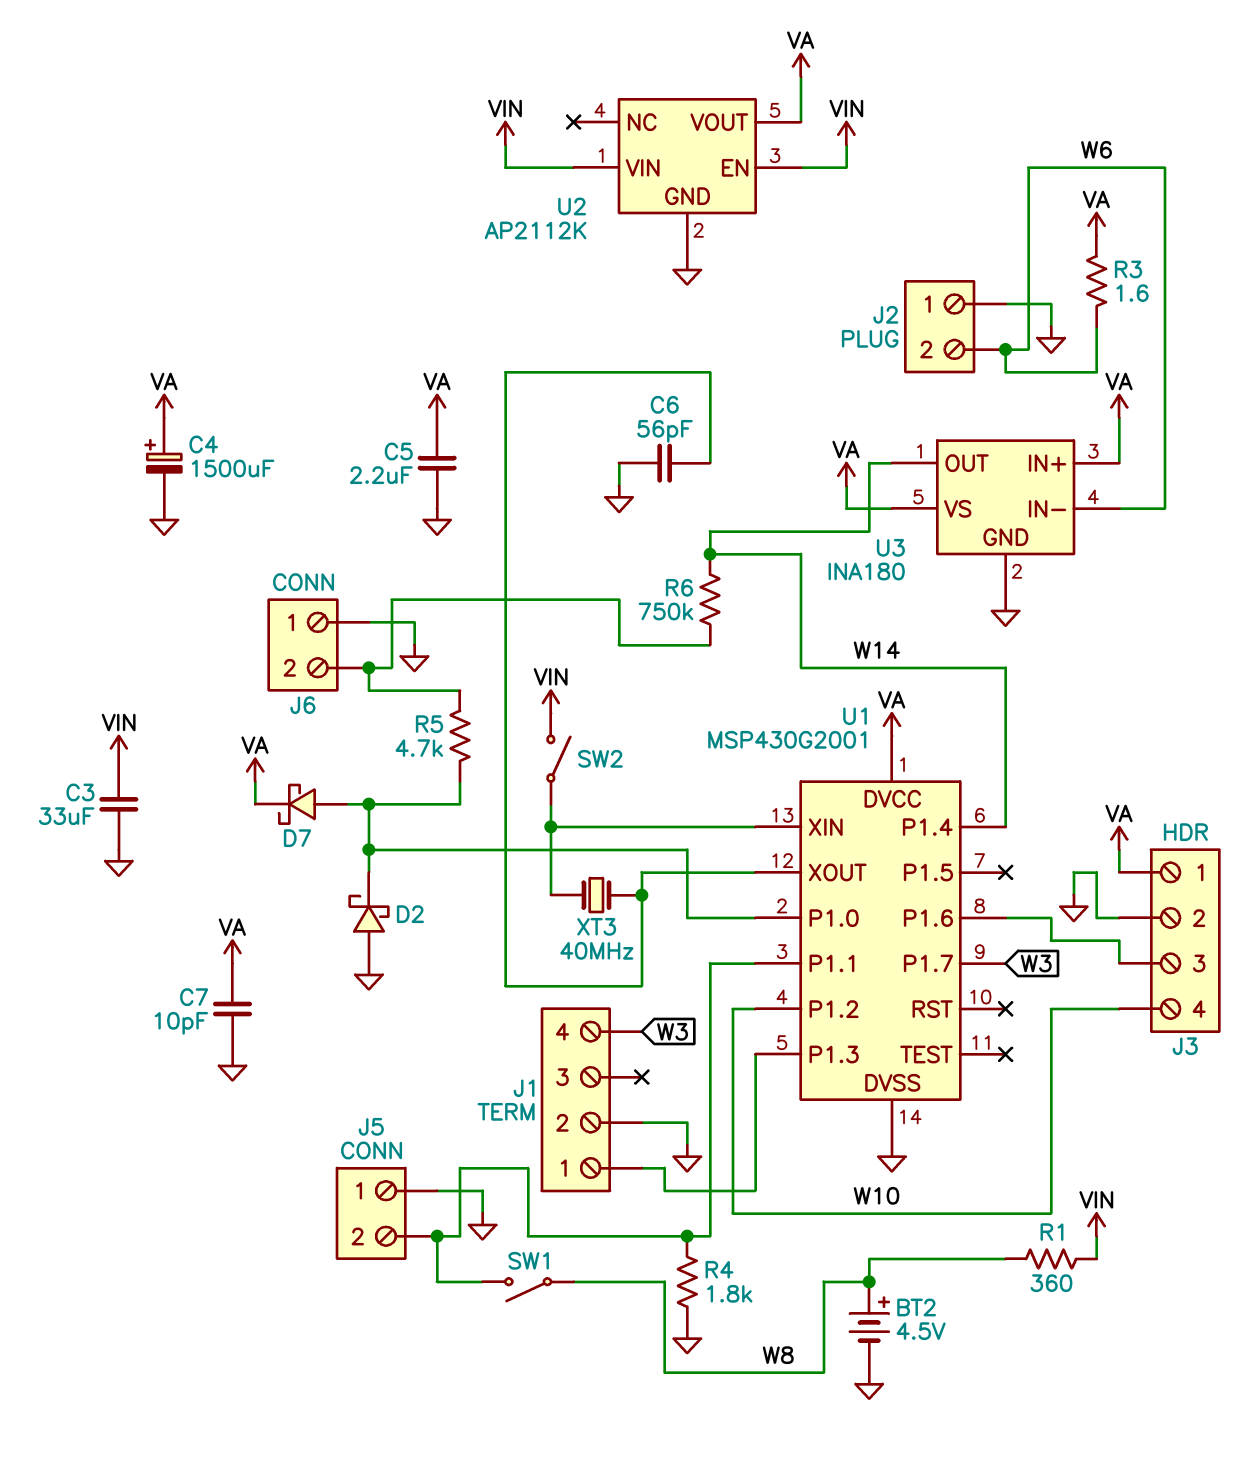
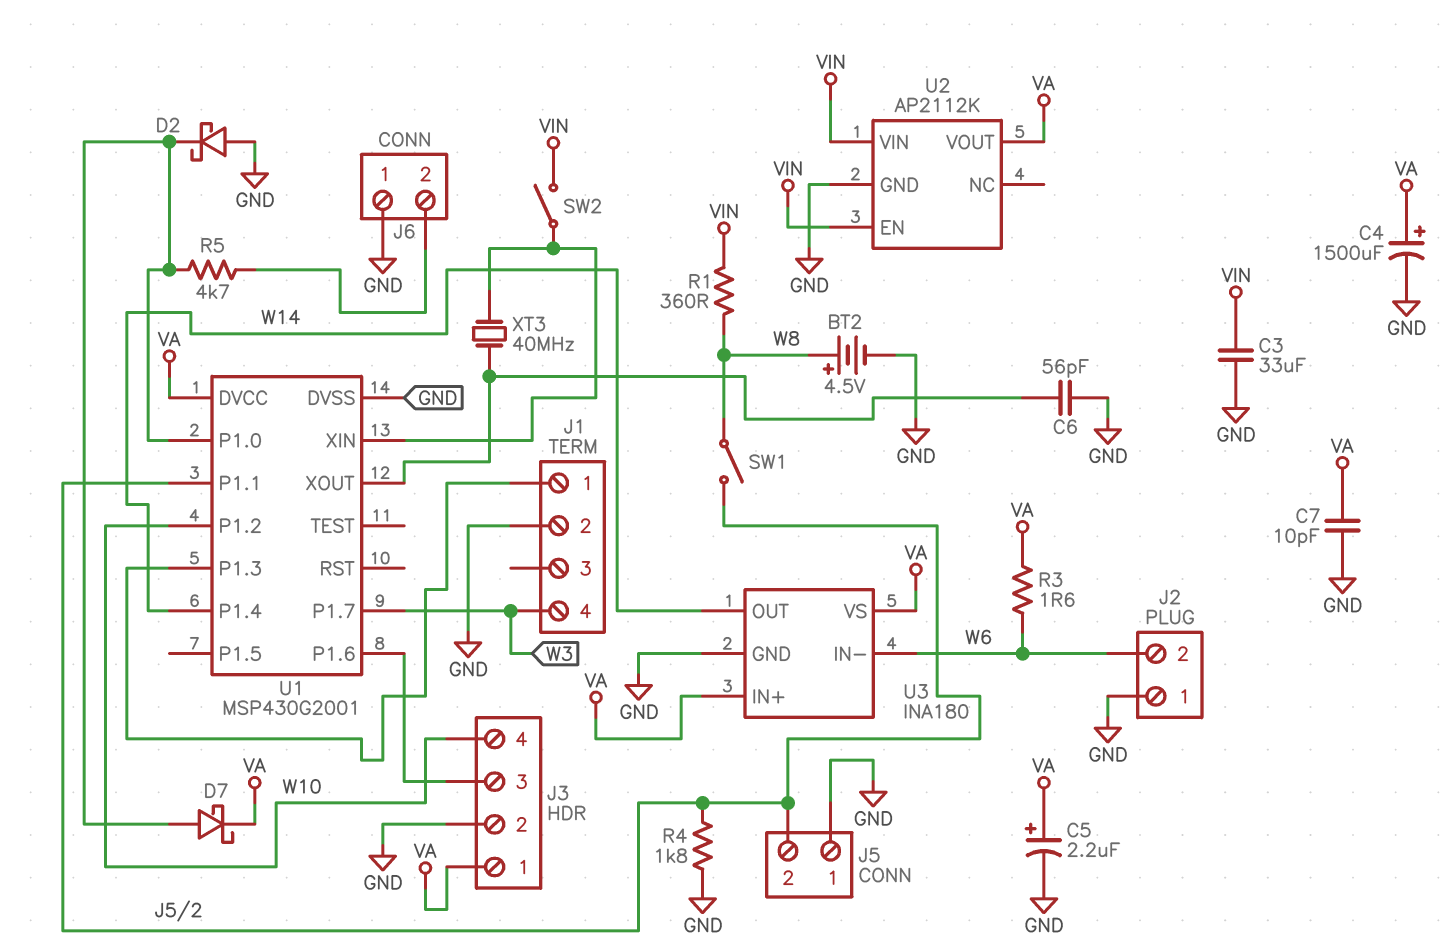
C5: 2.2uF (GND, VA) -> 2.2uF (plus VA, minus GND)
R6: 750k (J6/2, W14) -> none

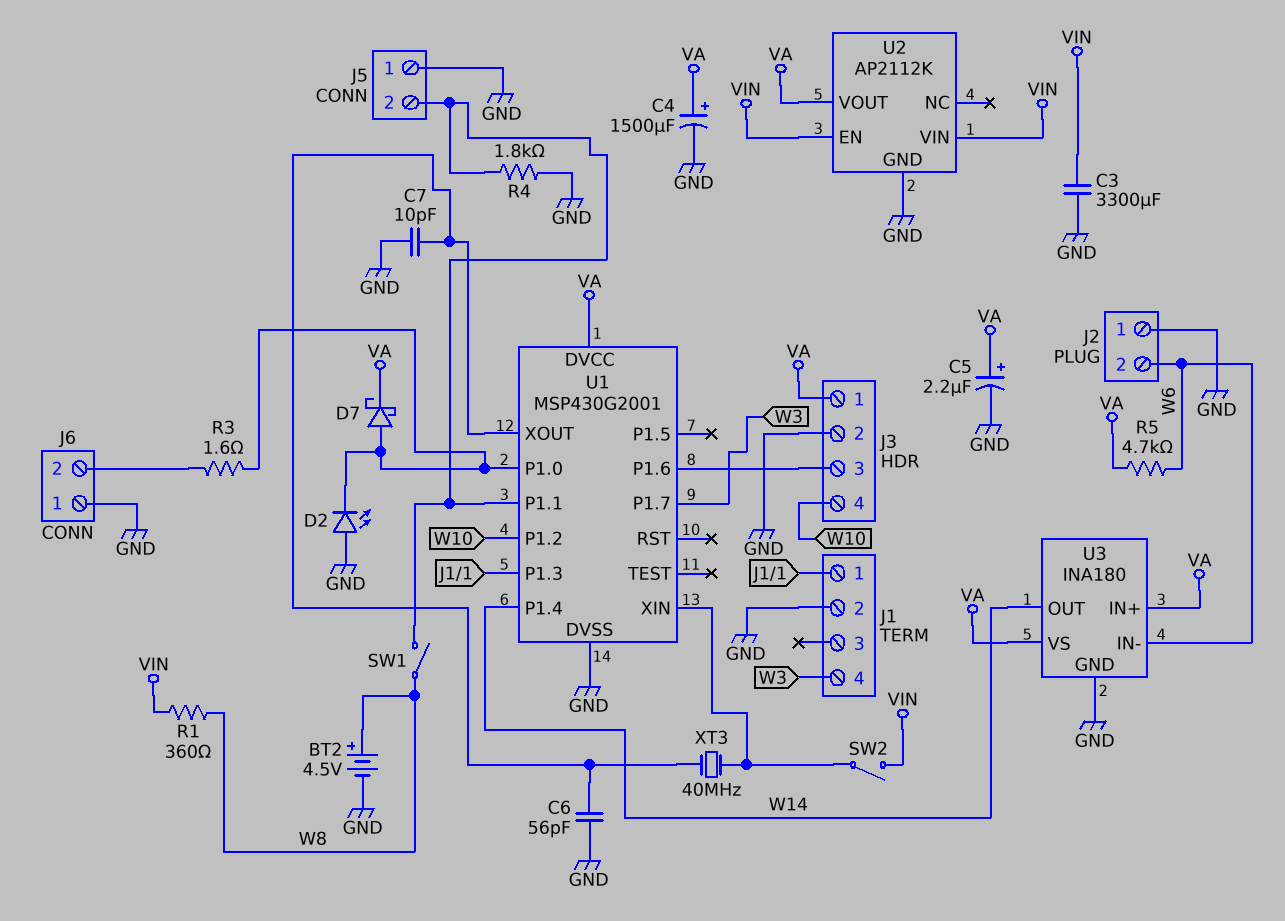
C3: 33uF (GND, VIN) -> 3300uF (GND, VIN)
C7: 10pF (GND, VA) -> 10pF (GND, U1/XOUT)
D2: schottky (A GND, K U1/P1.0) -> LED (A GND, K U1/P1.0)
R3: 1.6 (VA, W6) -> 1.6 (J6/2, U1/P1.0)
R5: 4.7k (J6/2, U1/P1.0) -> 4.7k (VA, W6)

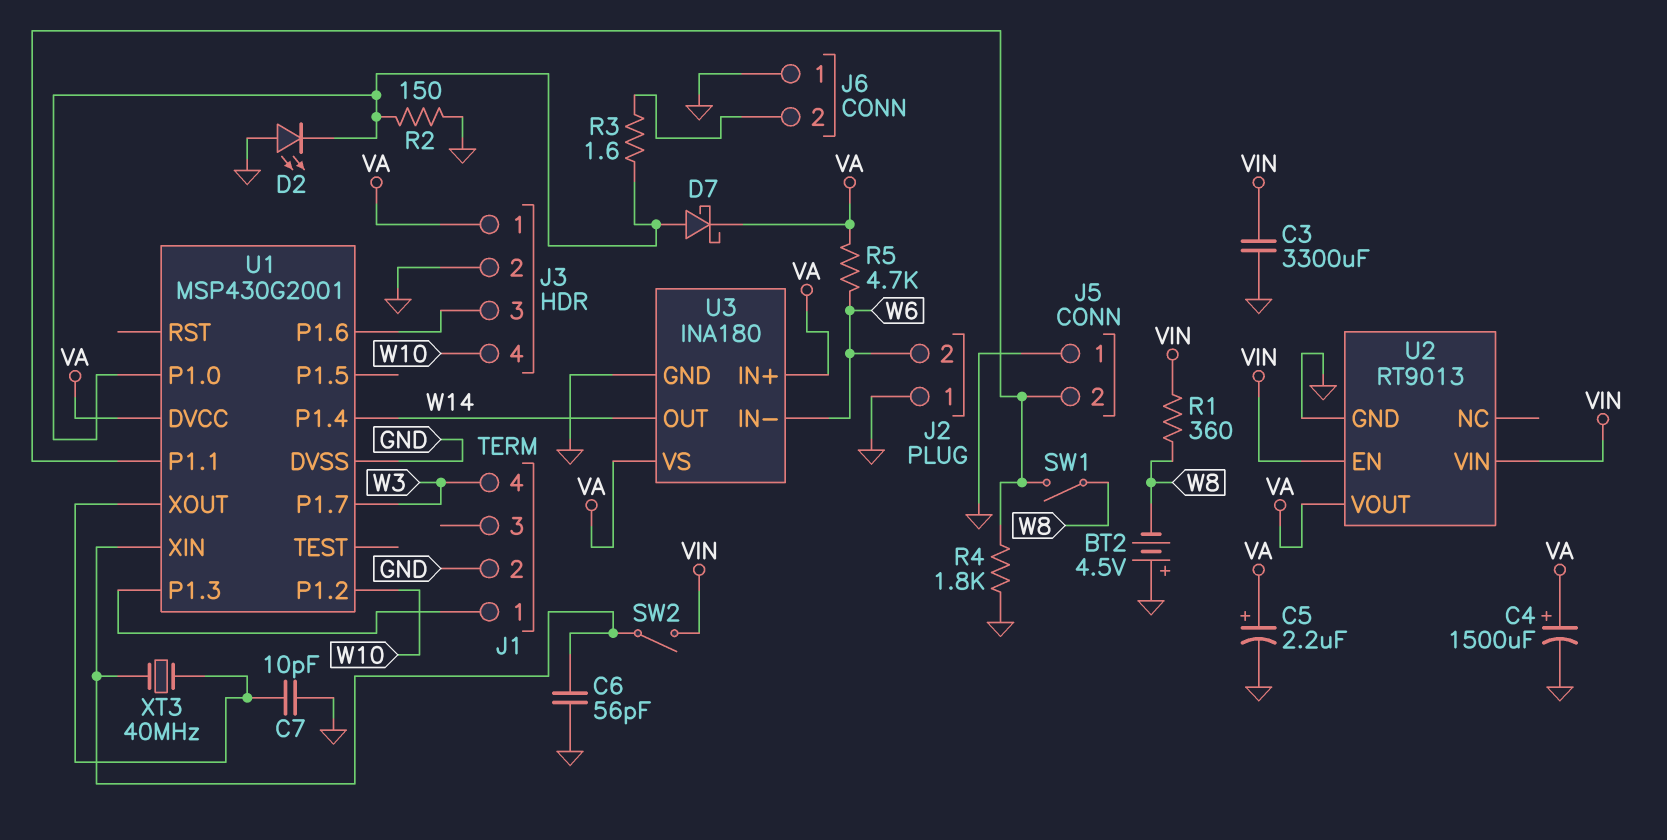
BT2: 4.5V (plus W8, minus GND) -> 4.5V (plus GND, minus W8)
C6: 56pF (GND, U1/XOUT) -> 56pF (GND, U1/XIN)
R2: none -> 150 (GND, U1/P1.0)
U2: AP2112K -> RT9013

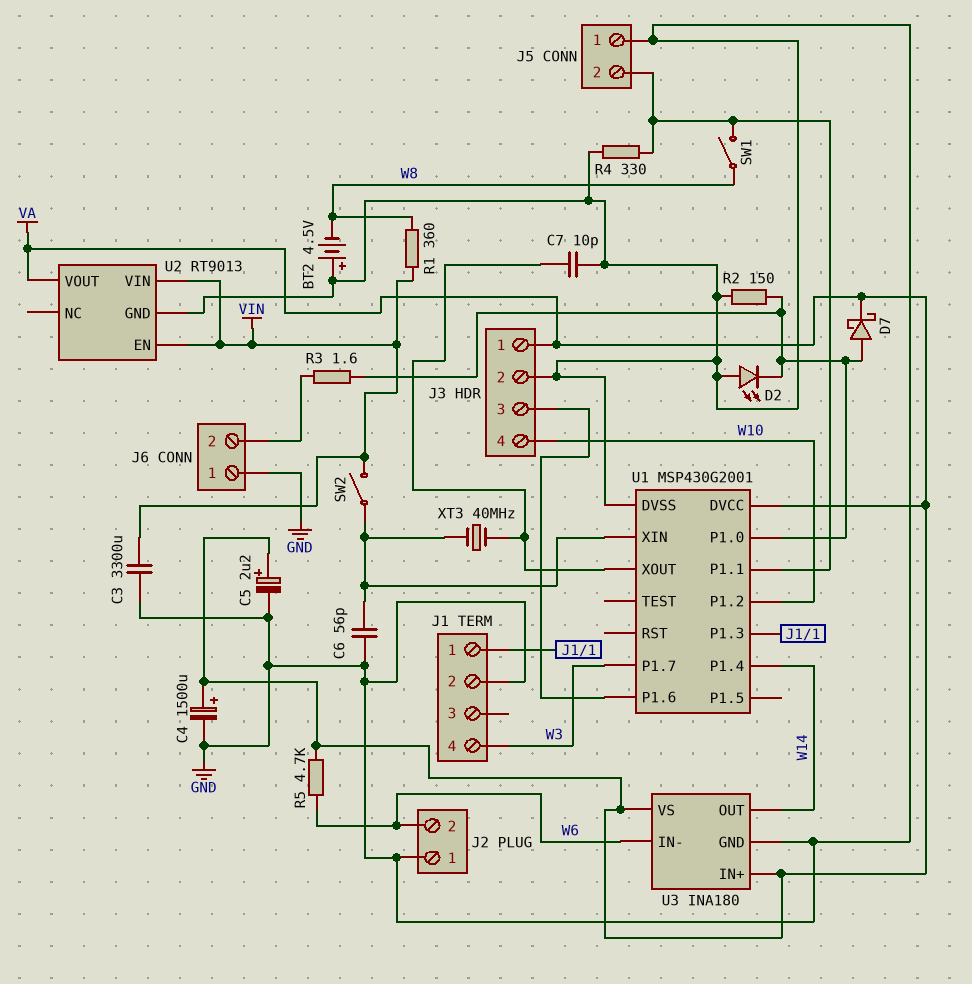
R4: 1.8k (GND, J5/2) -> 330 (GND, J5/2)

